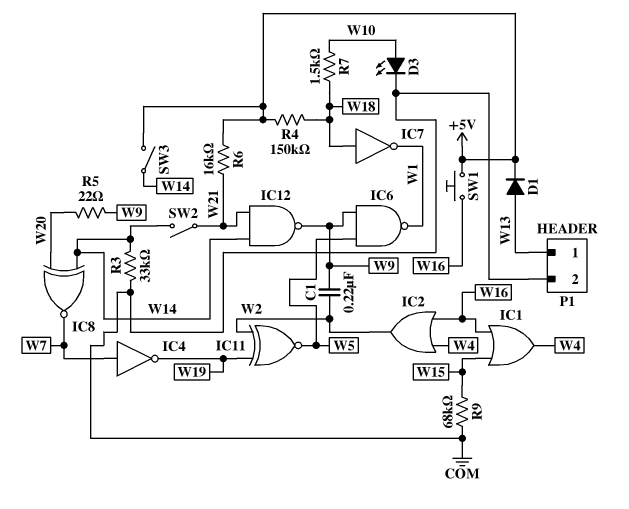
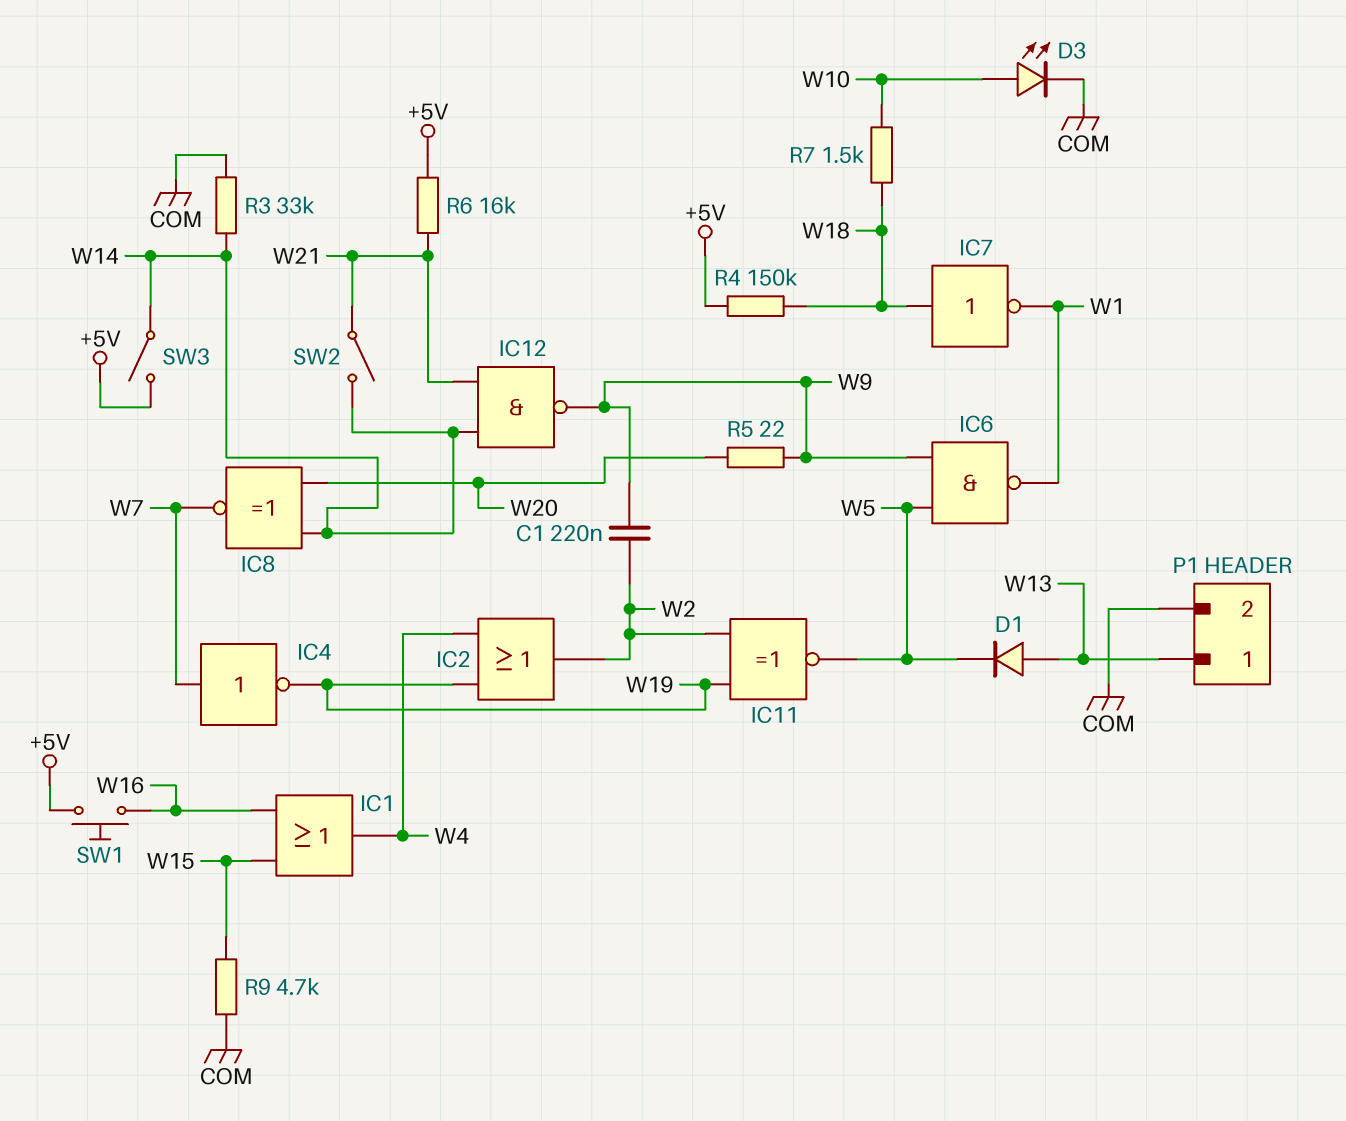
D1: diode (A W13, K +5V) -> diode (A W13, K W5)
IC2: OR (in W4, in W16, out W2) -> OR (in W4, in W19, out W2)
R9: 68k (COM, W15) -> 4.7k (COM, W15)

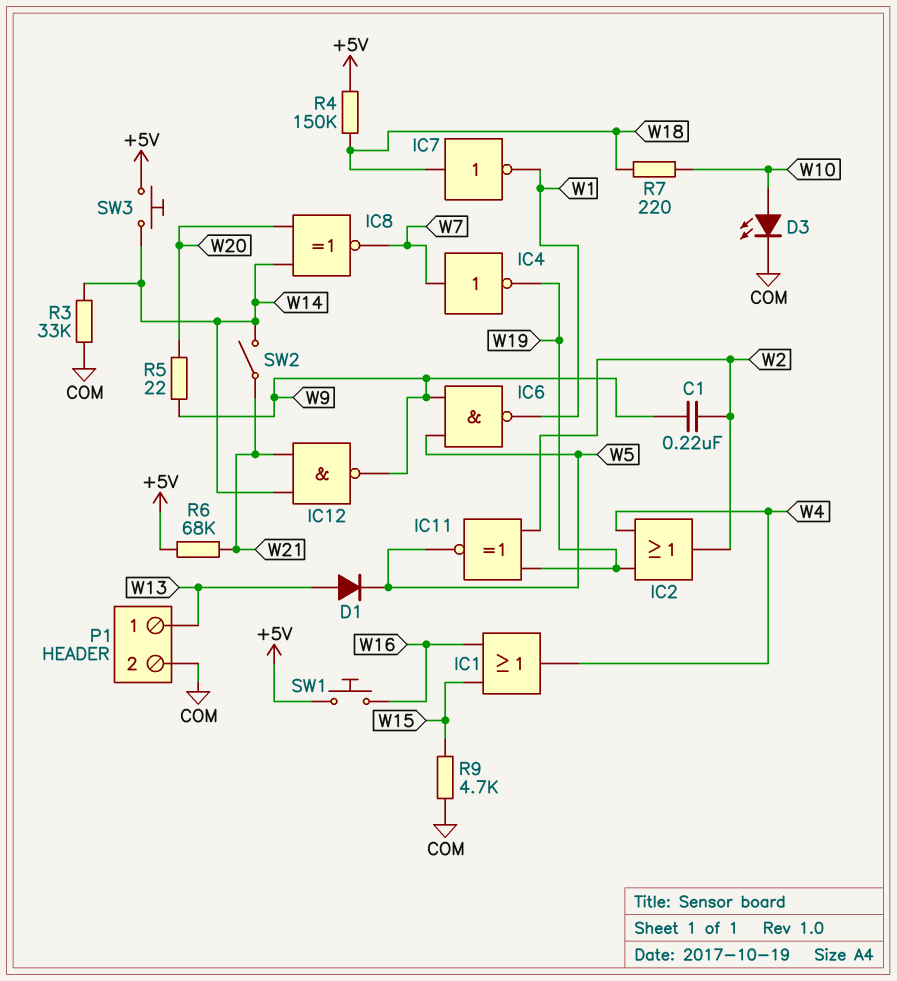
R6: 16k (+5V, W21) -> 68k (+5V, W21)
R7: 1.5k (W10, W18) -> 220 (W10, W18)
SW3: switch (+5V, W14) -> button (+5V, W14)

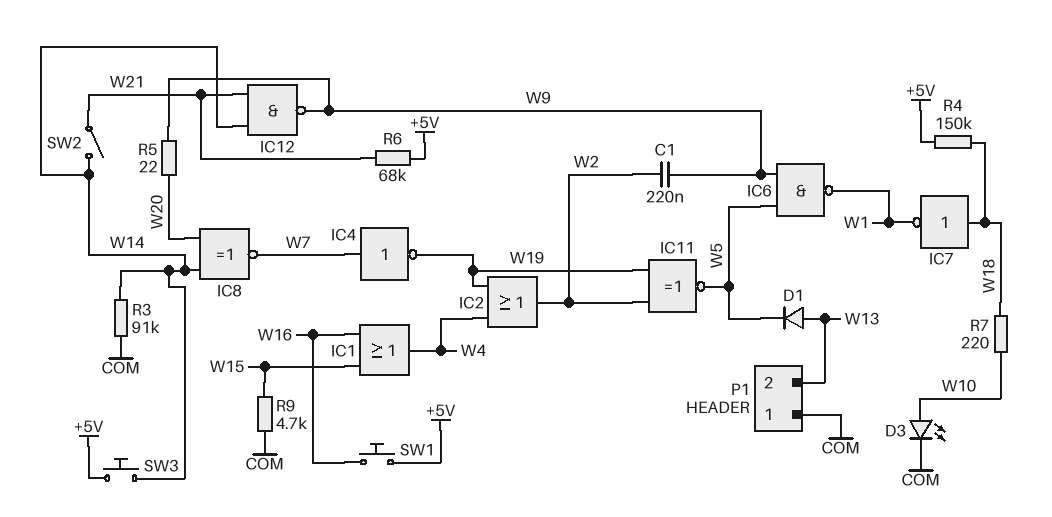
P1 pin 1: W13 -> COM
P1 pin 2: COM -> W13
R3: 33k (COM, W14) -> 91k (COM, W14)

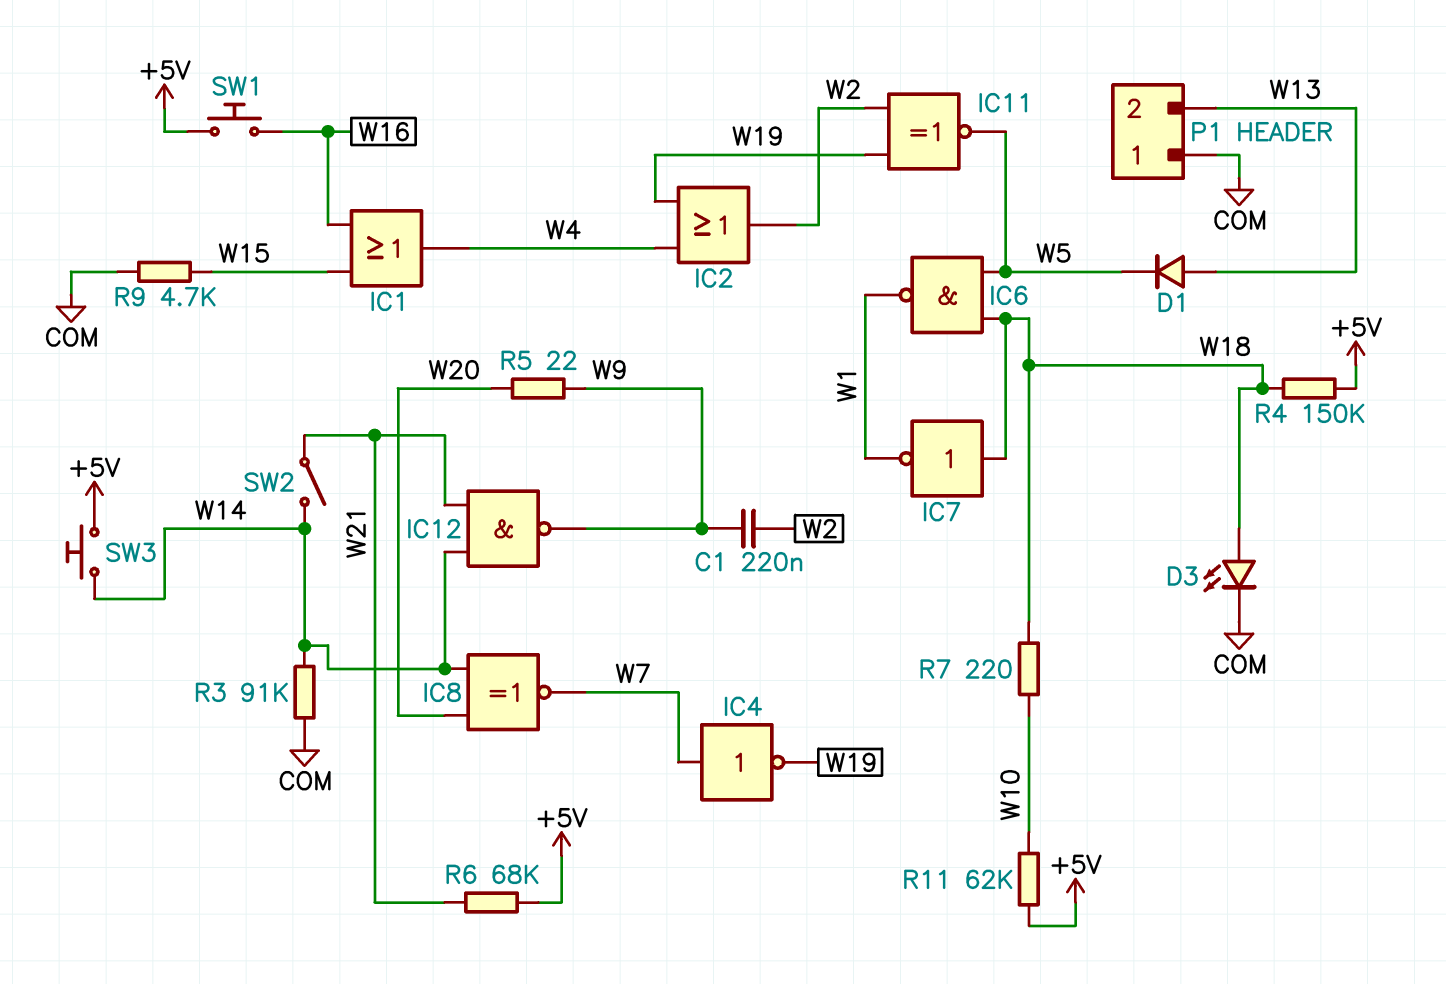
D3: LED (A W10, K COM) -> LED (A W18, K COM)
IC6: NAND (in W5, in W9, out W1) -> NAND (in W5, in W18, out W1)
R11: none -> 62k (+5V, W10)

